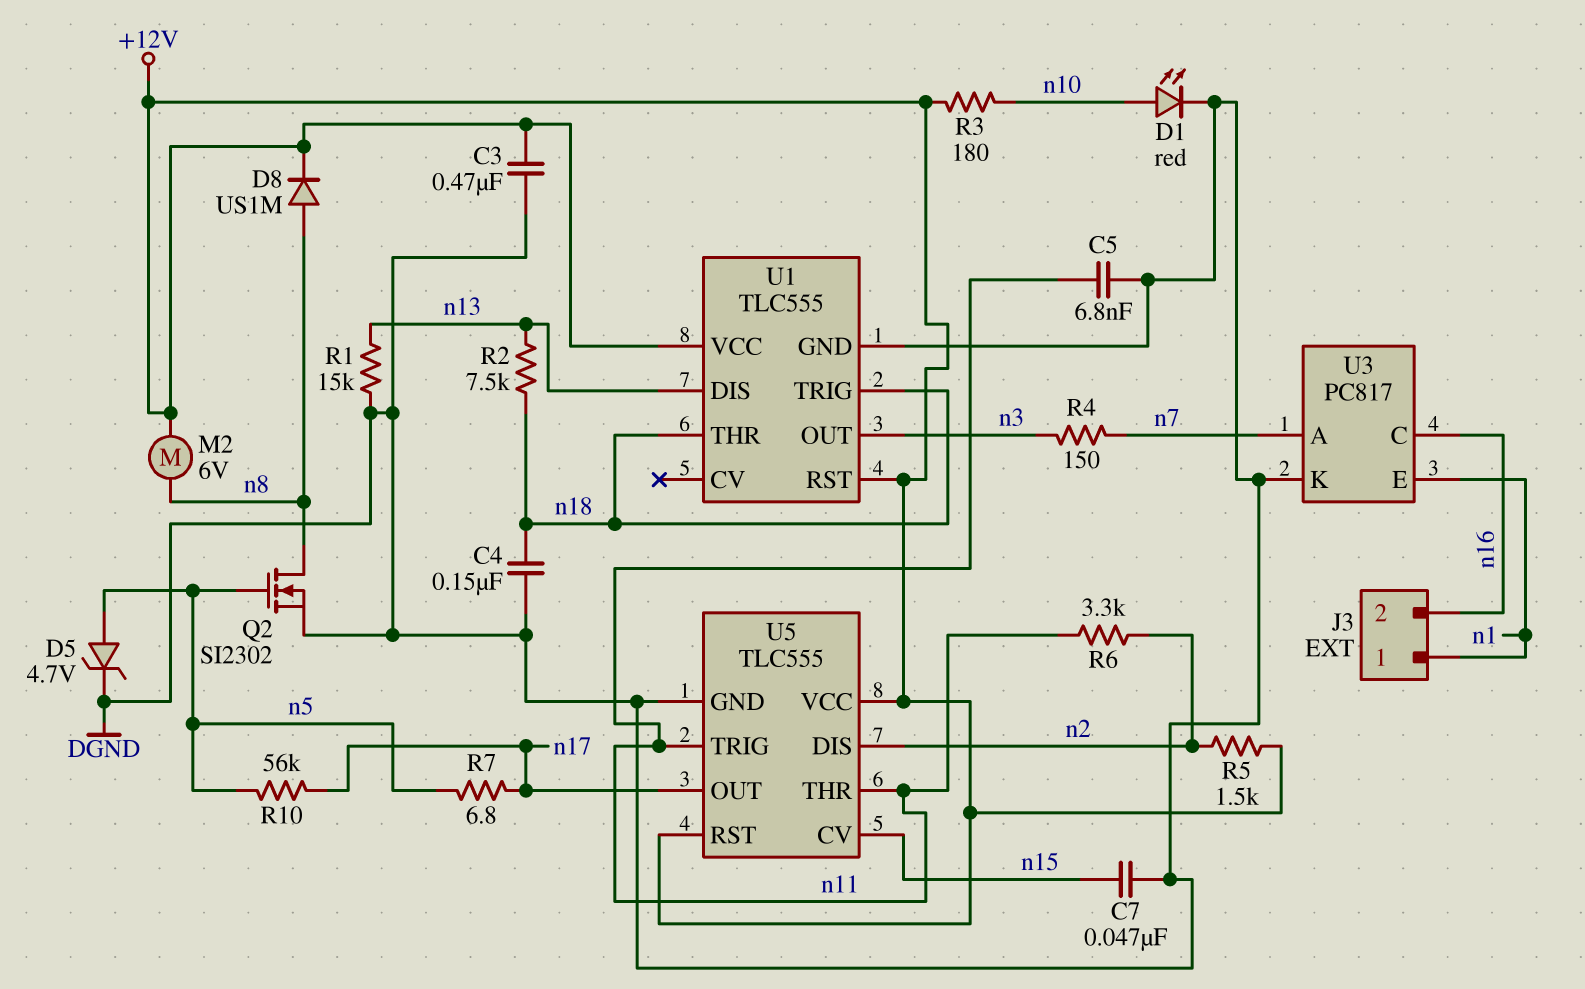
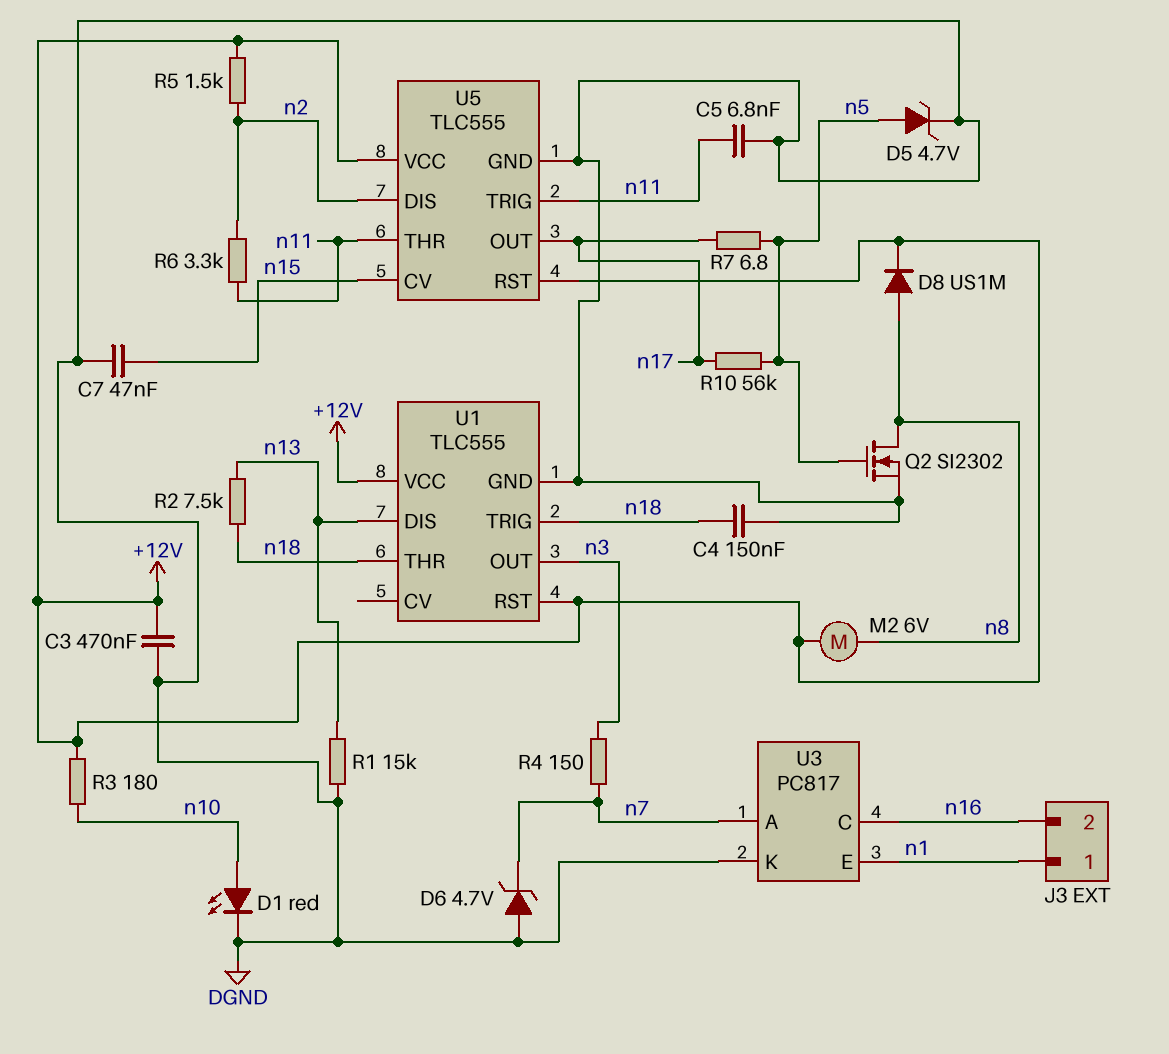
D6: none -> zener 4.7V (A DGND, K n7)

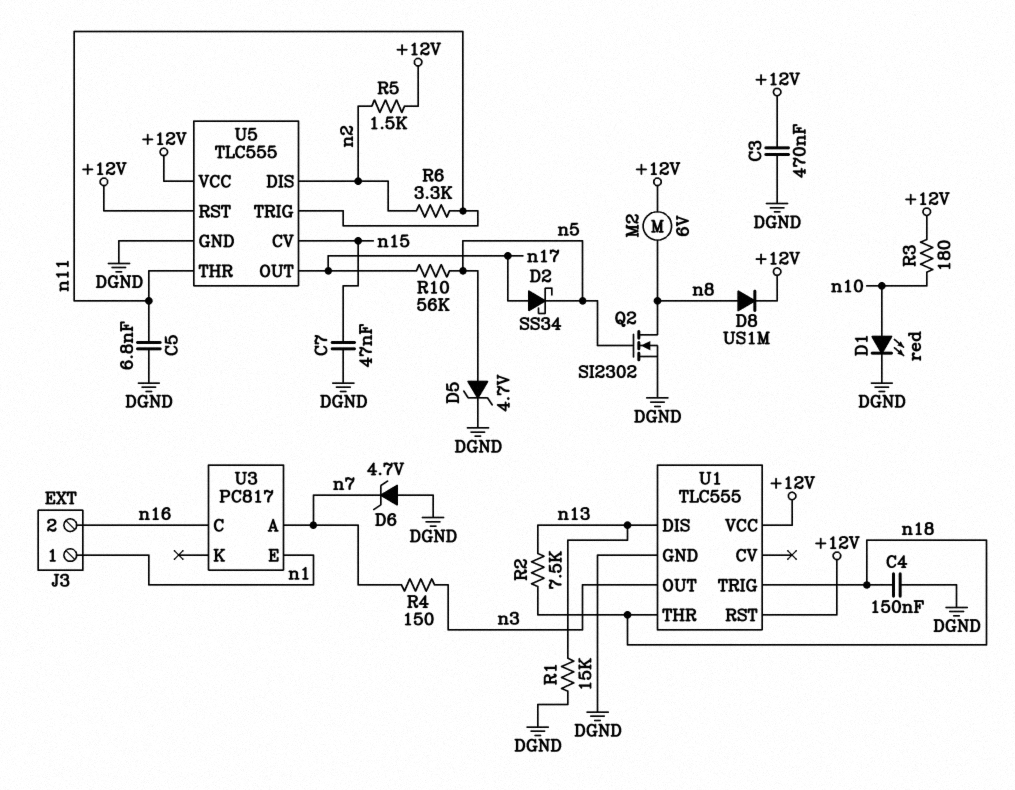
D2: none -> schottky SS34 (A n17, K n5)
R7: 6.8 (n5, n17) -> none
U3 pin K: DGND -> none

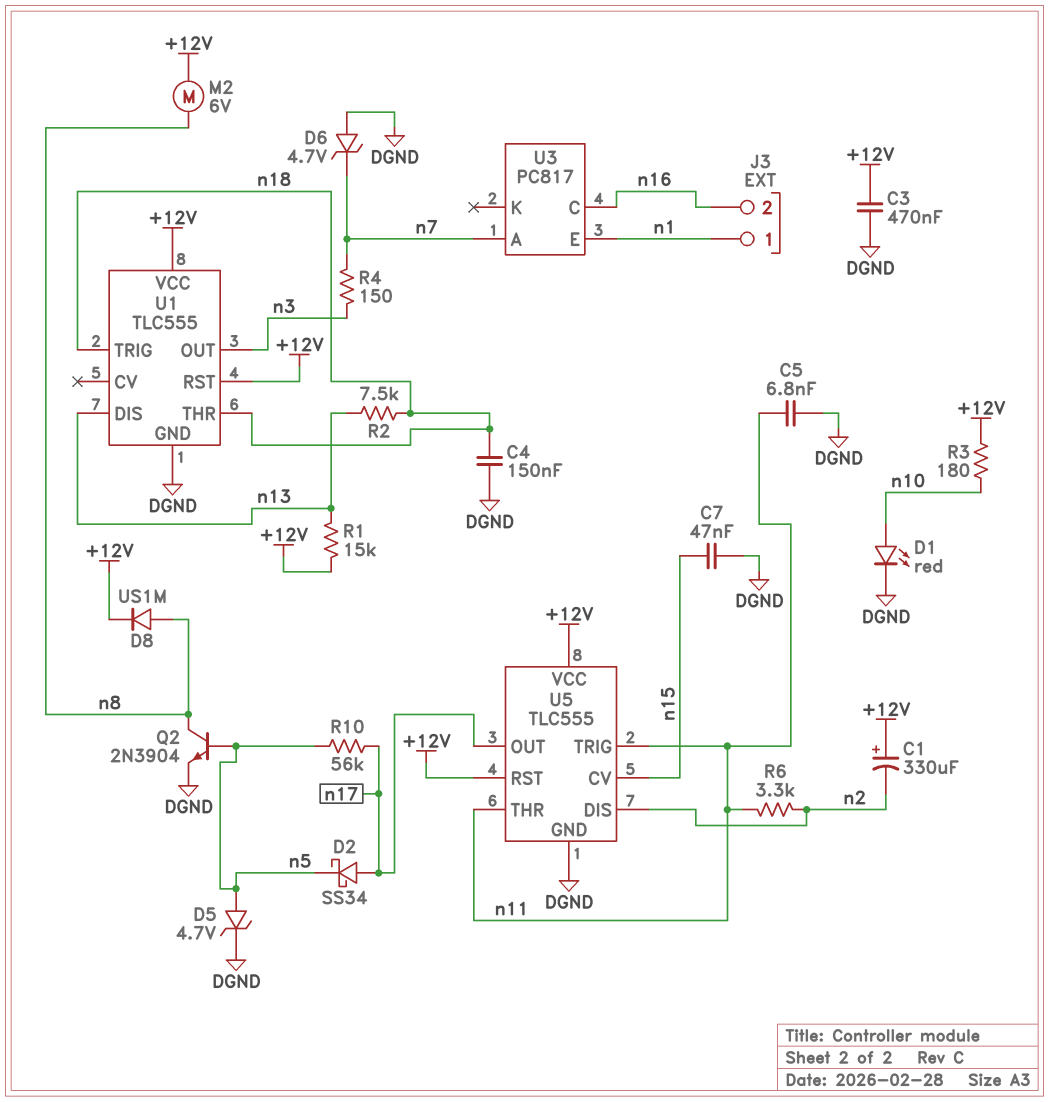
C1: none -> 330uF (plus +12V, minus n2)
Q2: NMOS SI2302 (G n5, D n8, S DGND) -> NPN 2N3904 (B n5, C n8, E DGND)
R1: 15k (DGND, n13) -> 15k (+12V, n13)
R5: 1.5k (+12V, n2) -> none

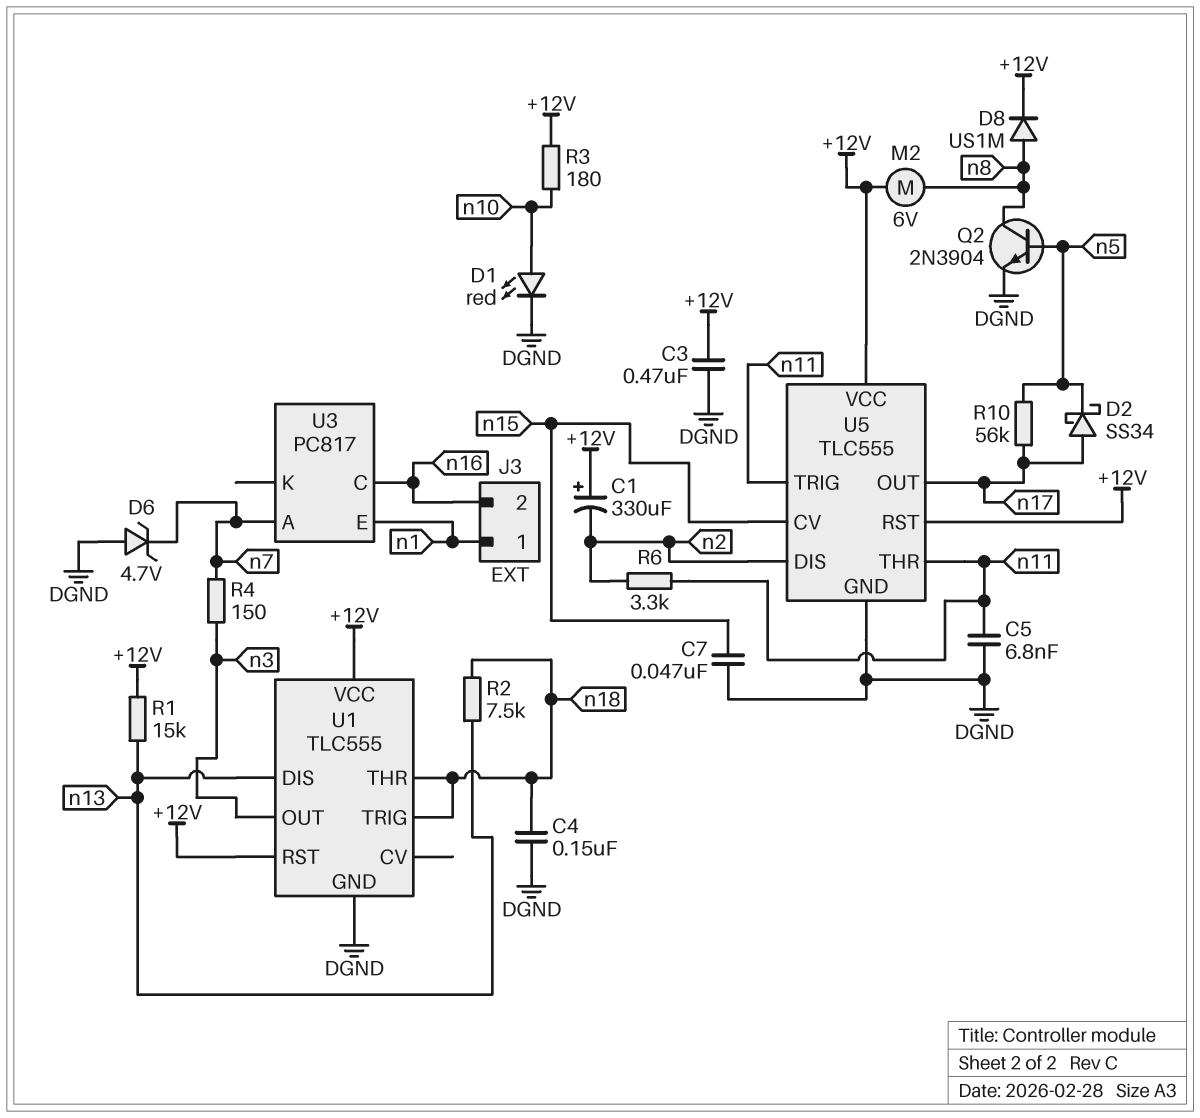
D5: zener 4.7V (A n5, K DGND) -> none

